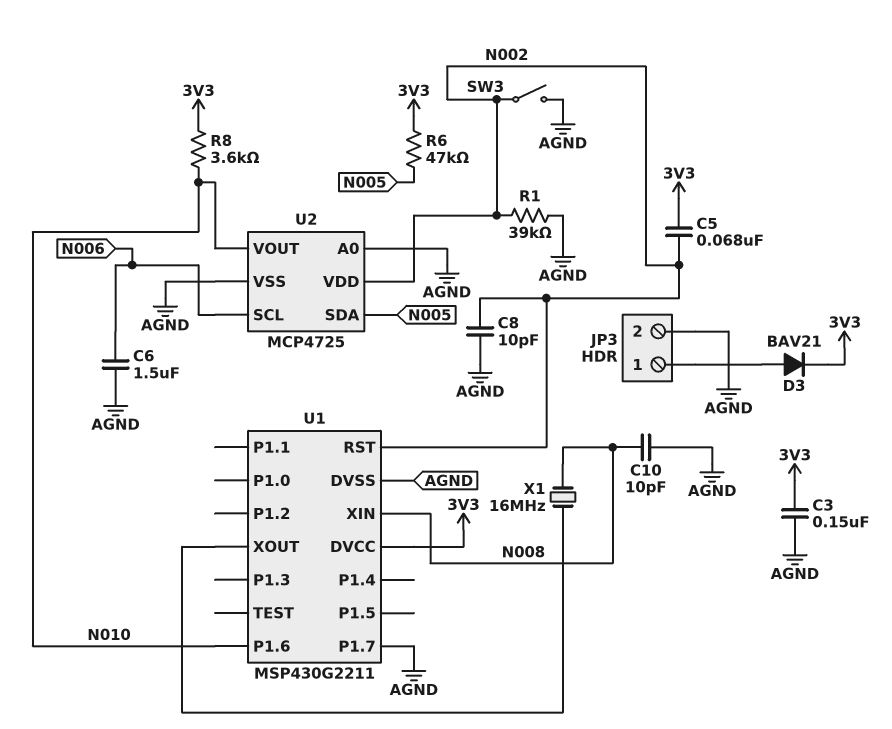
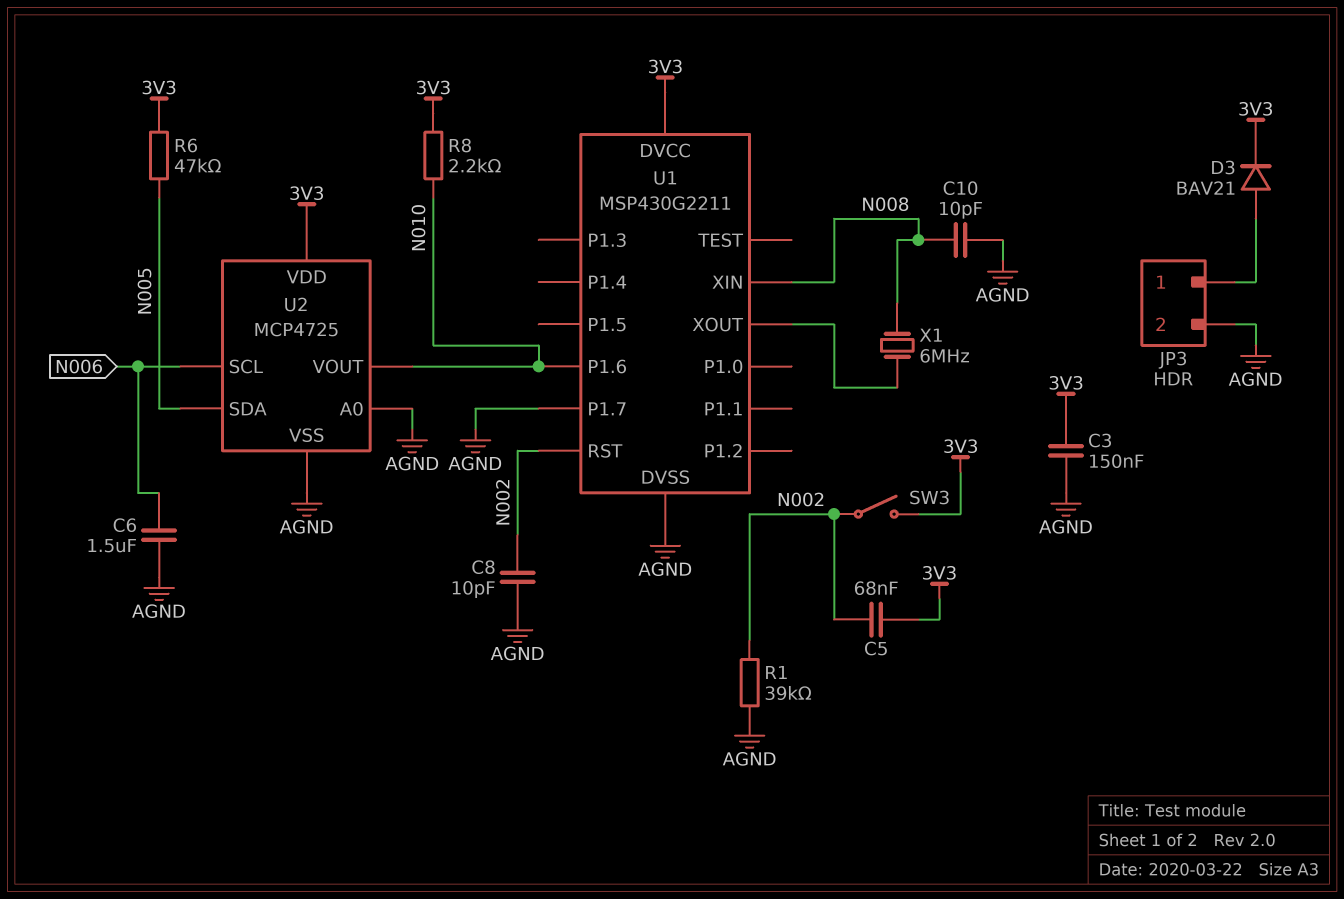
R8: 3.6k (3V3, N010) -> 2.2k (3V3, N010)
SW3: switch (AGND, N002) -> switch (3V3, N002)
U2 pin VDD: N002 -> 3V3
X1: 16MHz (N008, U1/XOUT) -> 6MHz (N008, U1/XOUT)

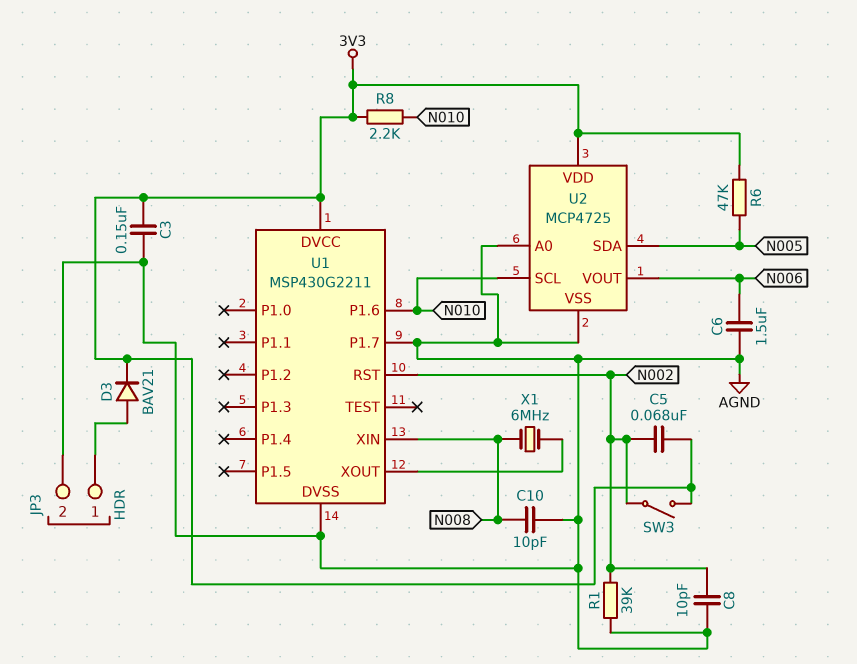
U2 pin SCL: N006 -> N010
U2 pin VOUT: N010 -> N006

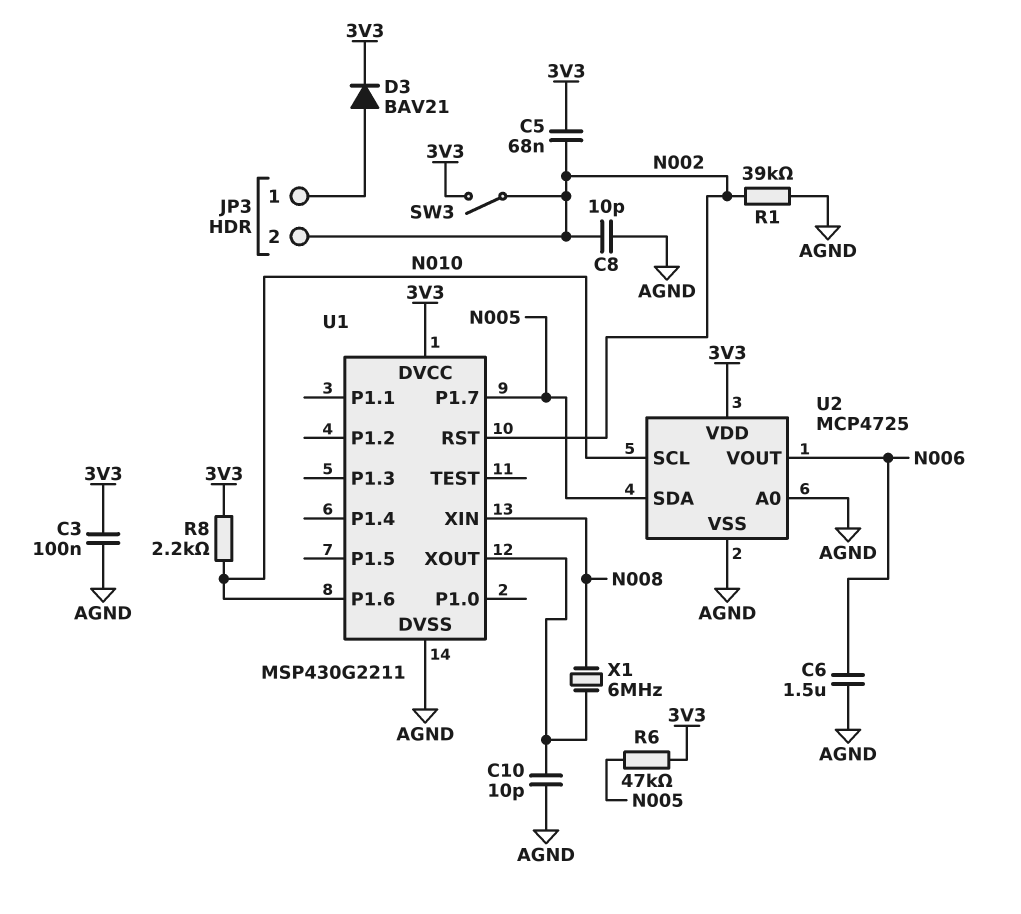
C3: 150nF (3V3, AGND) -> 100nF (3V3, AGND)
C10: 10pF (AGND, N008) -> 10pF (AGND, U1/XOUT)
JP3 pin 2: AGND -> N002
U1 pin P1.7: AGND -> N005

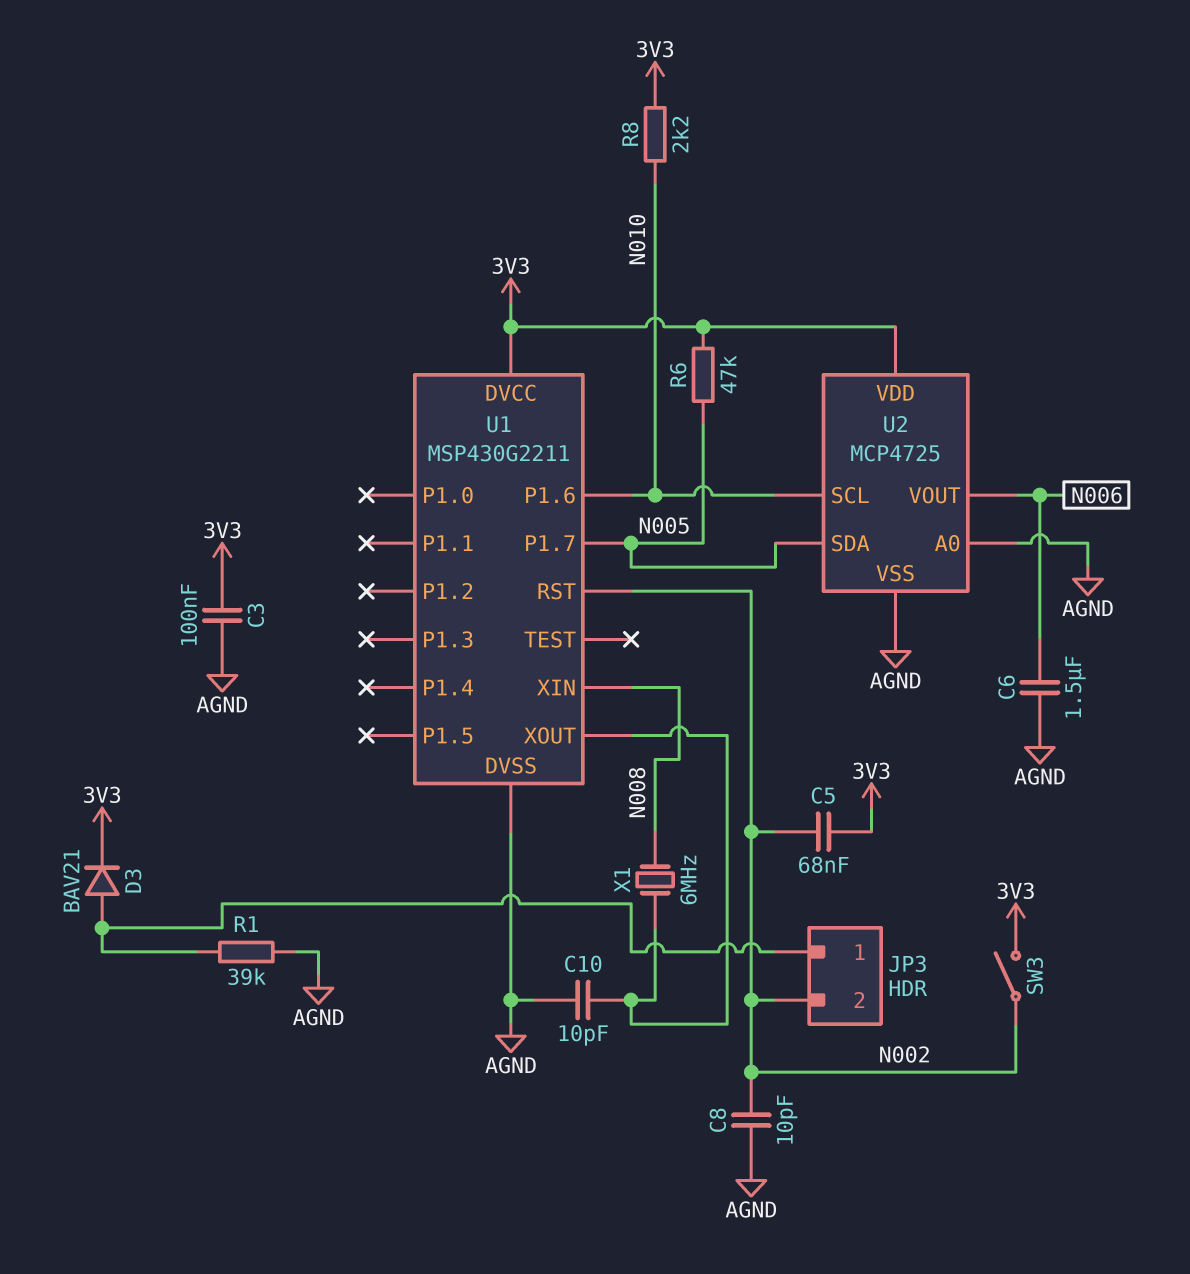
R1: 39k (AGND, N002) -> 39k (AGND, JP3/1)

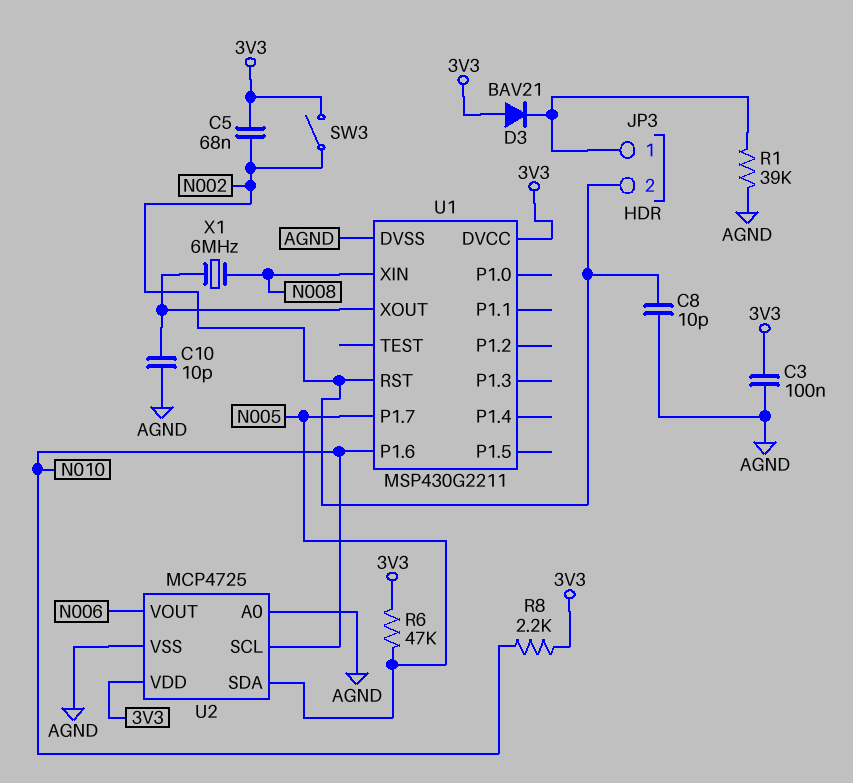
C6: 1.5uF (AGND, N006) -> none
D3: diode BAV21 (A JP3/1, K 3V3) -> diode BAV21 (A 3V3, K JP3/1)

